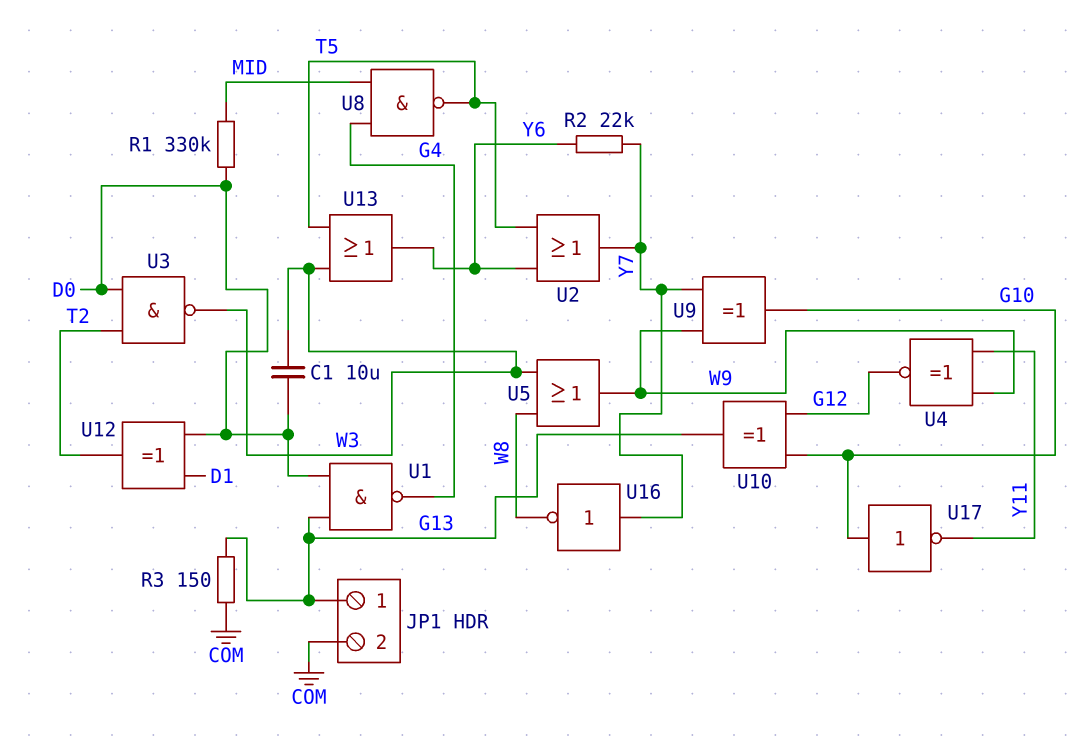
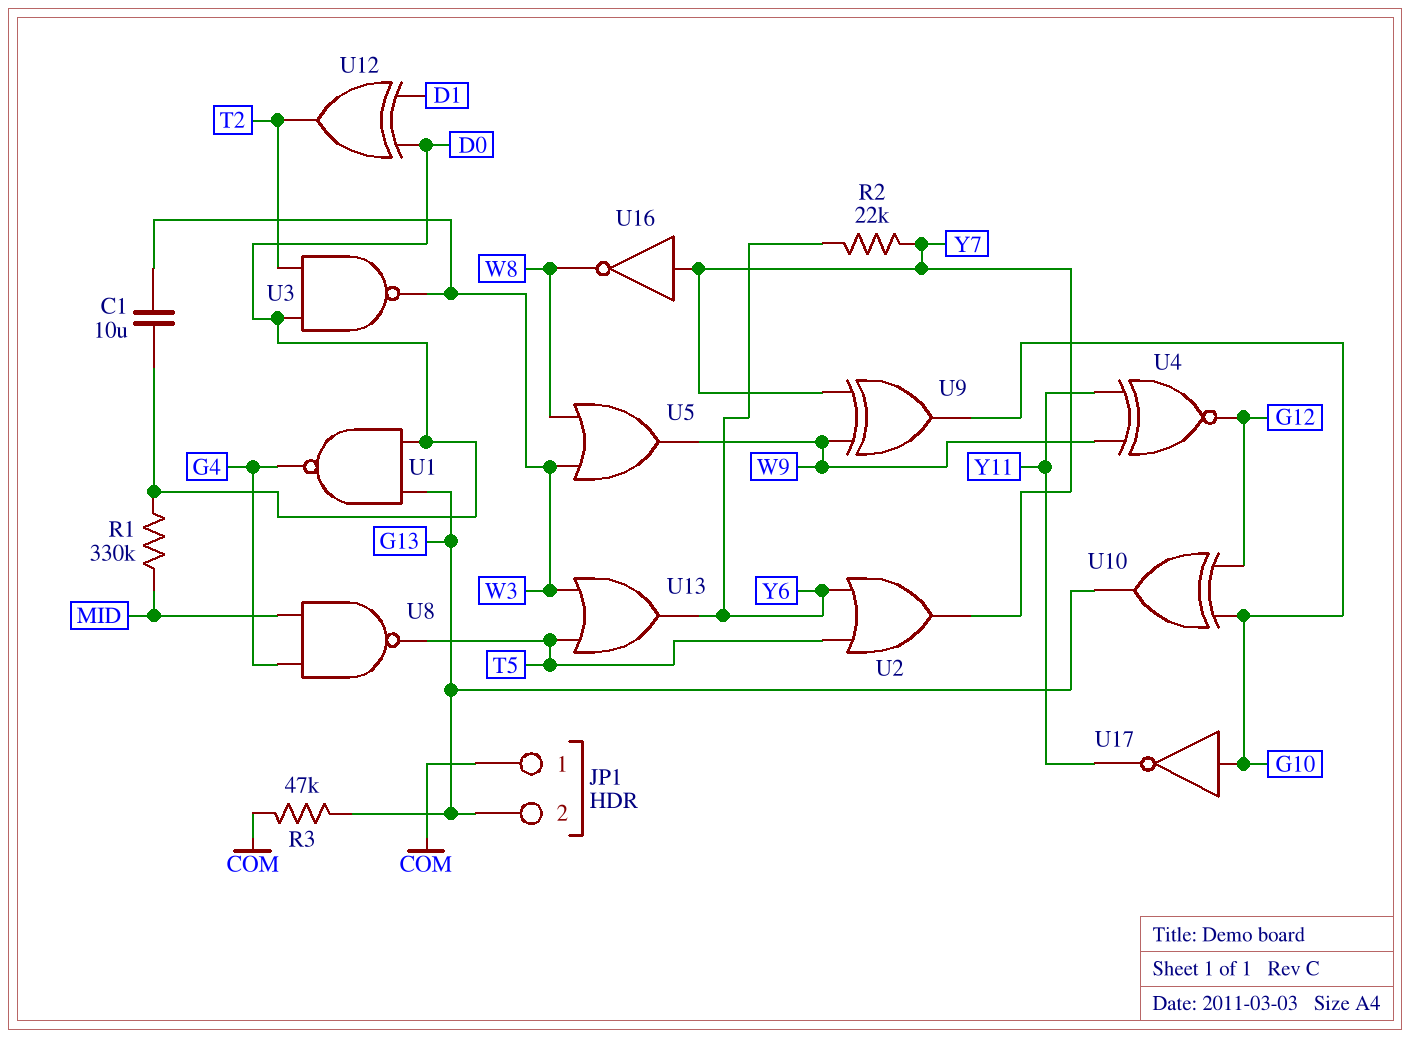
JP1 pin 1: G13 -> COM
JP1 pin 2: COM -> G13
R3: 150 (COM, G13) -> 47k (COM, G13)

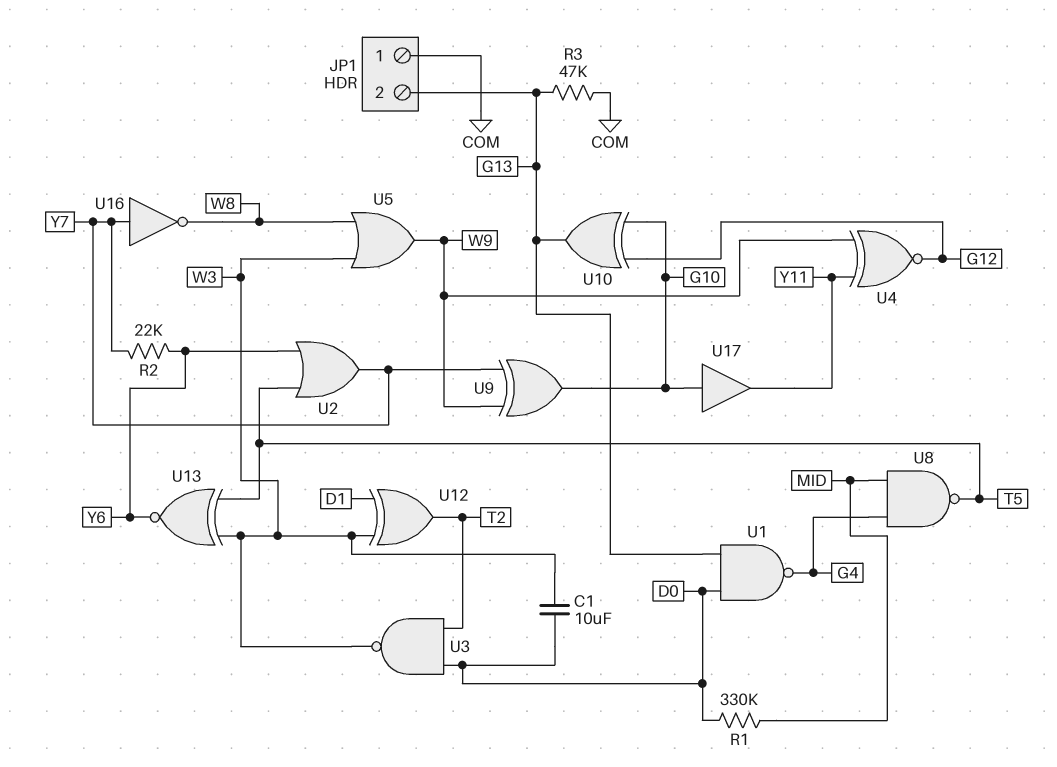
U12: XOR (in D0, in D1, out T2) -> XOR (in D1, in W3, out T2)
U13: OR (in T5, in W3, out Y6) -> XNOR (in T5, in W3, out Y6)
U17: NOT (in G10, out Y11) -> buffer (in G10, out Y11)

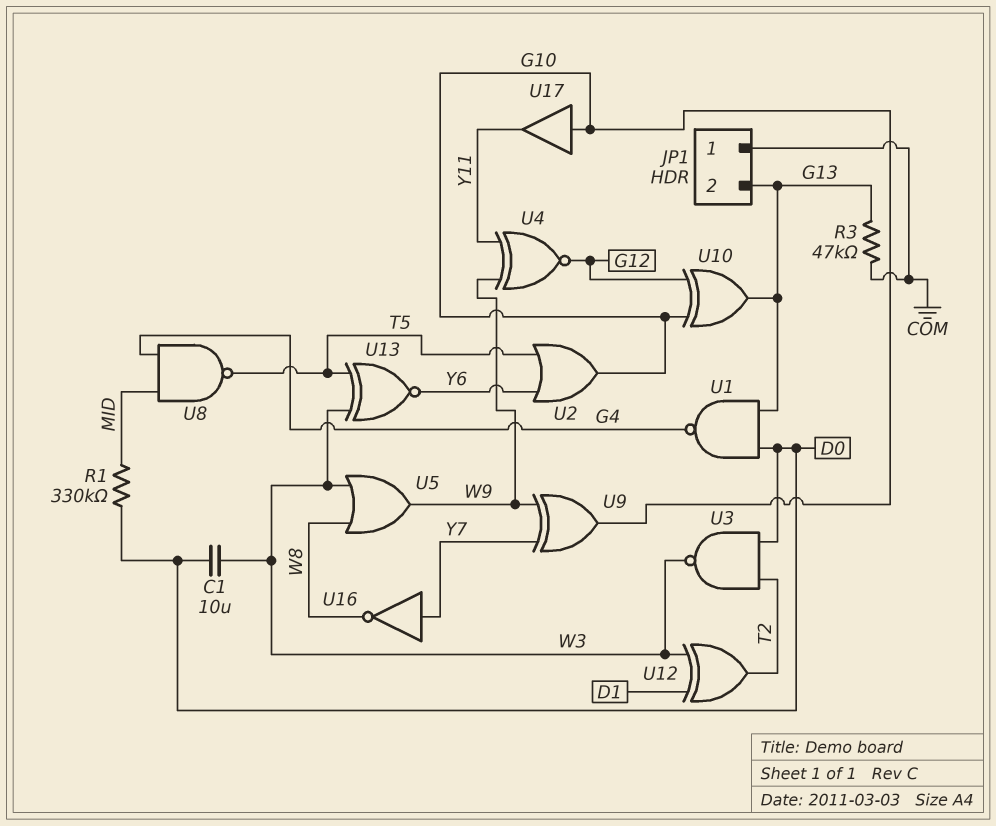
R2: 22k (Y6, Y7) -> none
U2: OR (in T5, in Y6, out Y7) -> OR (in T5, in Y6, out G10)

